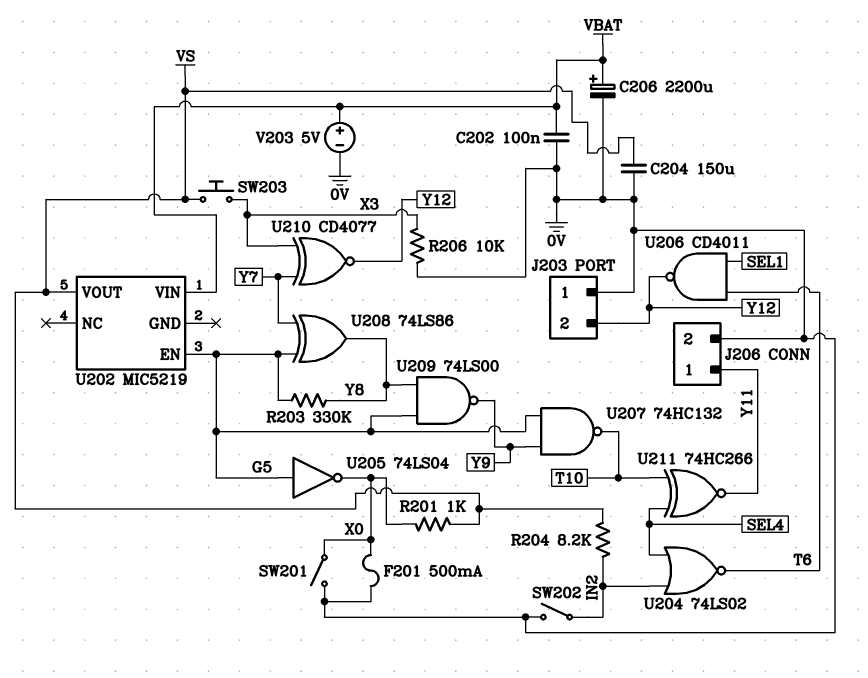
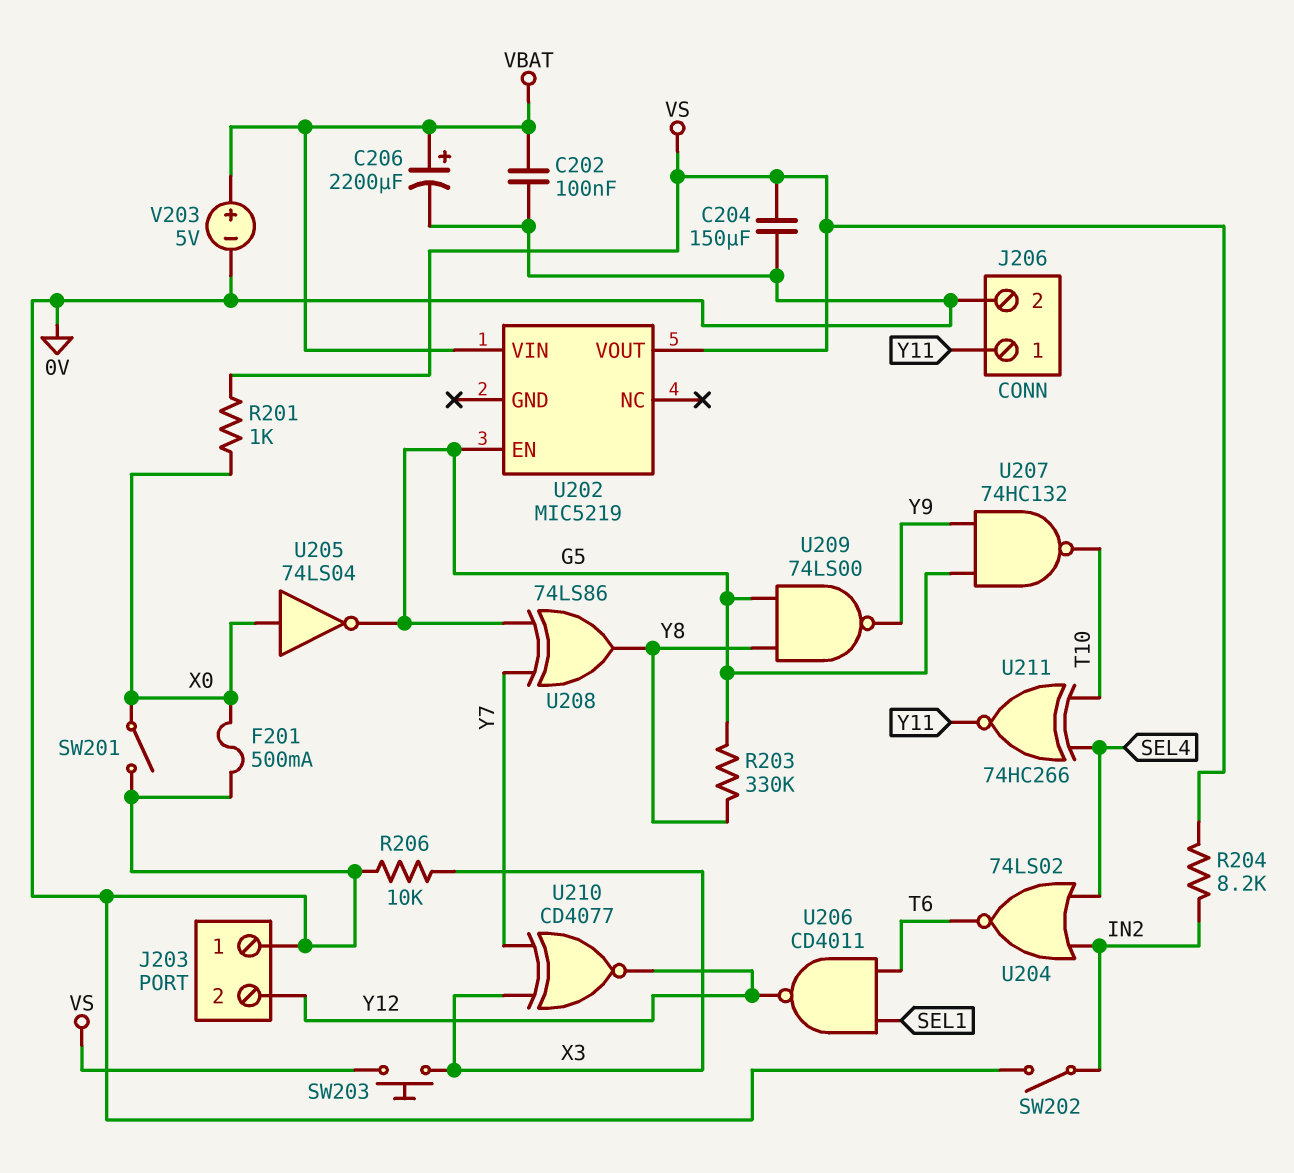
U205: NOT 74LS04 (in G5, out X0) -> NOT 74LS04 (in X0, out G5)

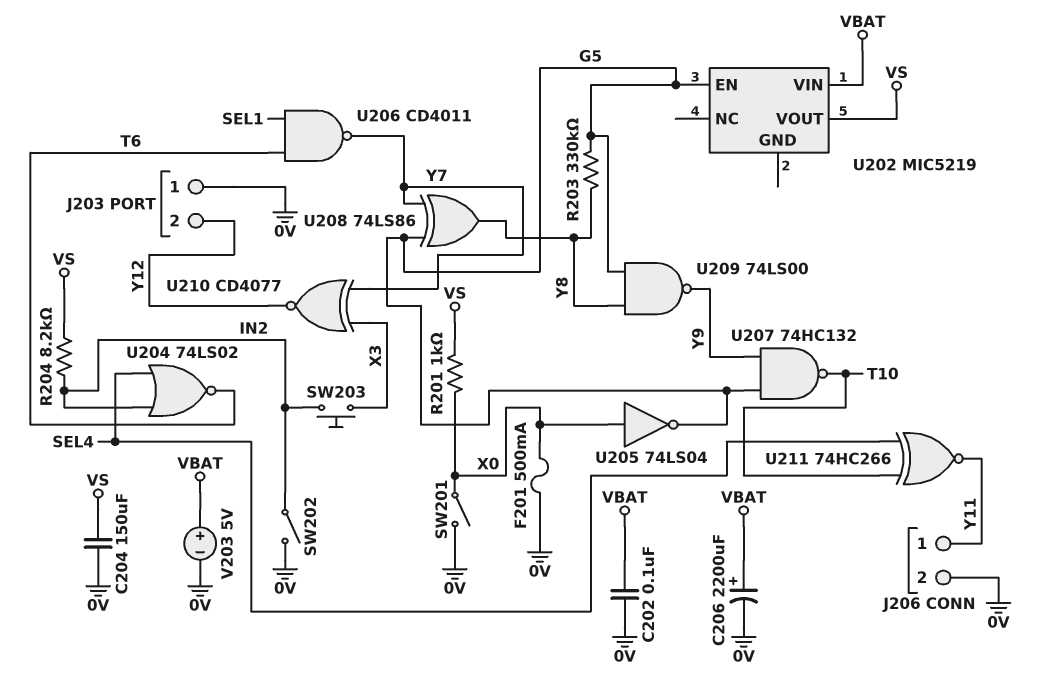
R206: 10k (0V, X3) -> none
SW203: button (VS, X3) -> button (IN2, X3)
U206: NAND CD4011 (in SEL1, in T6, out Y12) -> NAND CD4011 (in SEL1, in T6, out Y7)

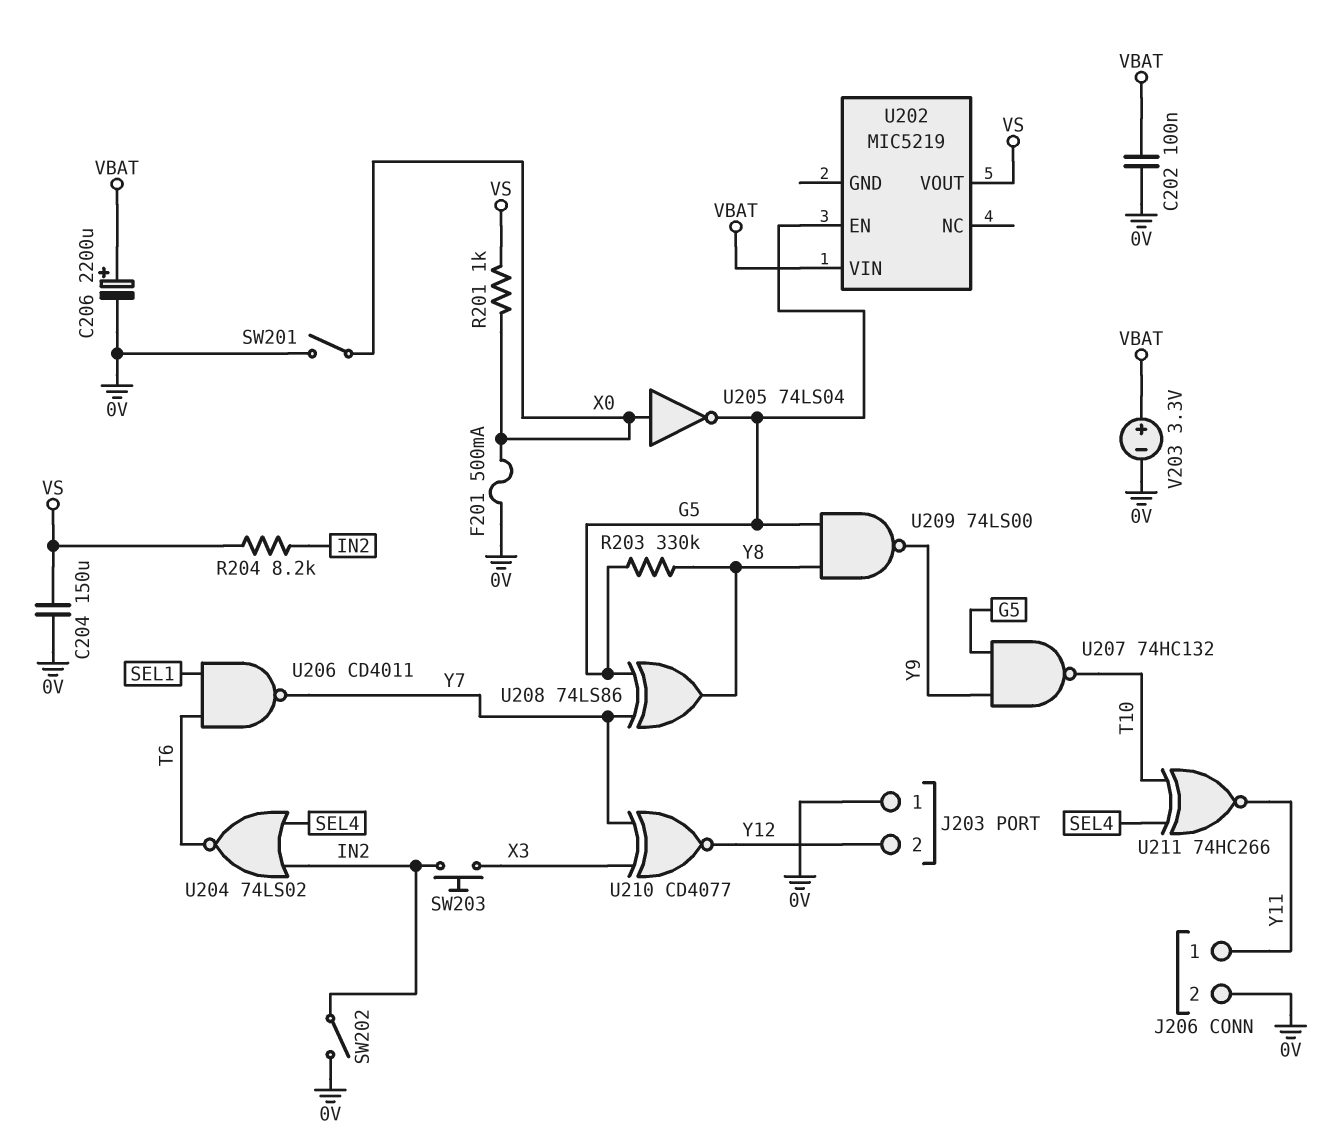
V203: 5V (plus VBAT, minus 0V) -> 3.3V (plus VBAT, minus 0V)

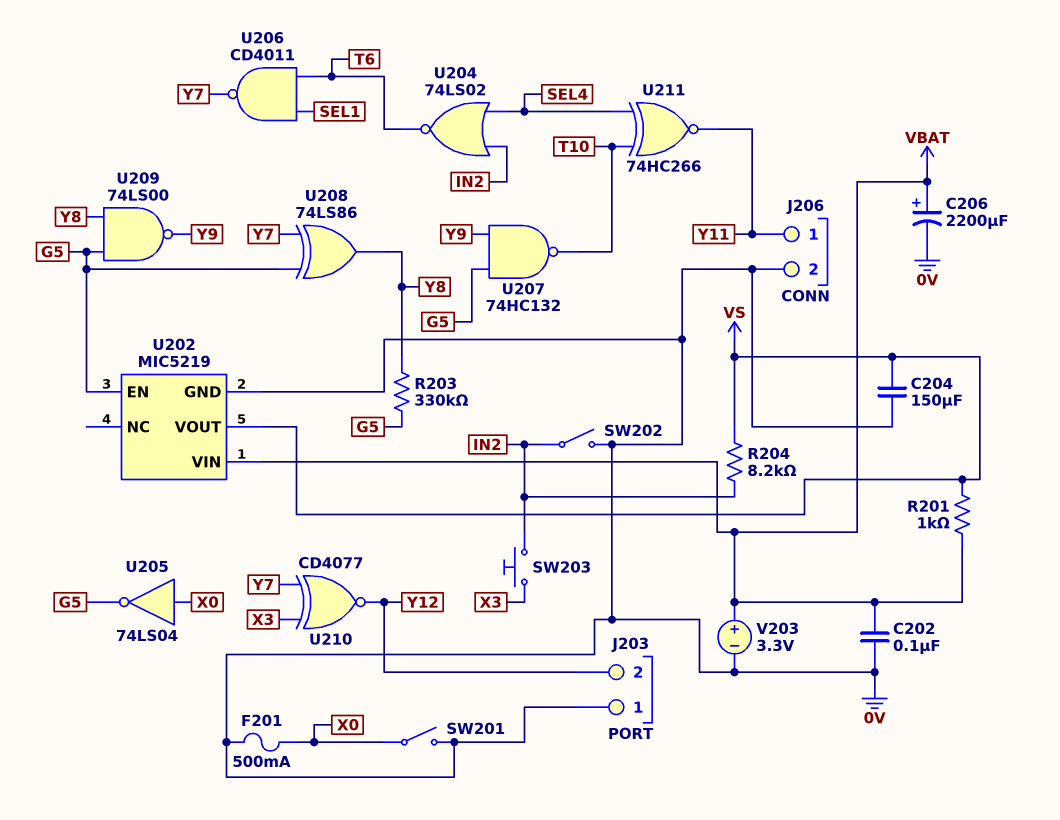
R201: 1k (VS, X0) -> 1k (VBAT, VS)
U202 pin GND: none -> 0V

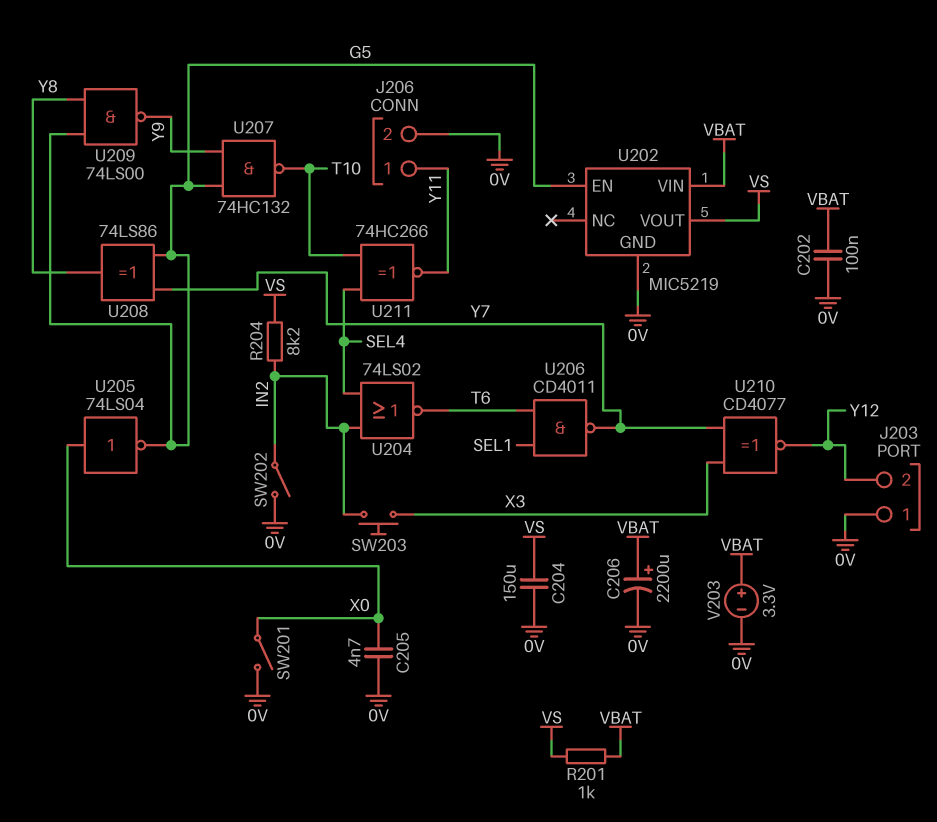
C205: none -> 4.7nF (0V, X0)
F201: 500mA (0V, X0) -> none
R203: 330k (G5, Y8) -> none

